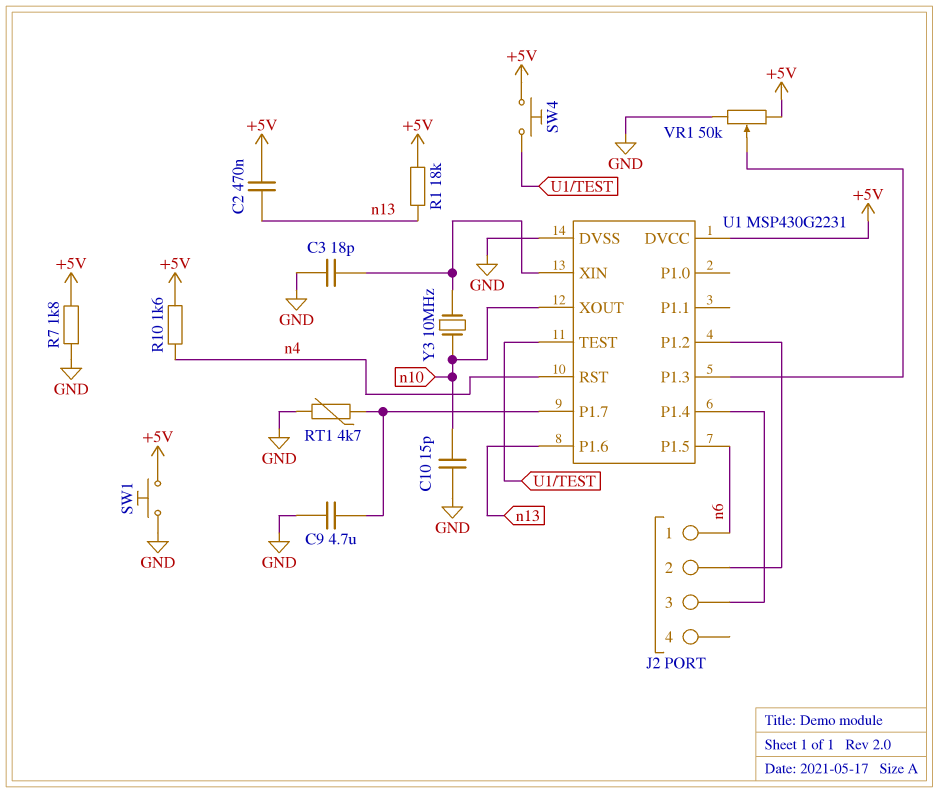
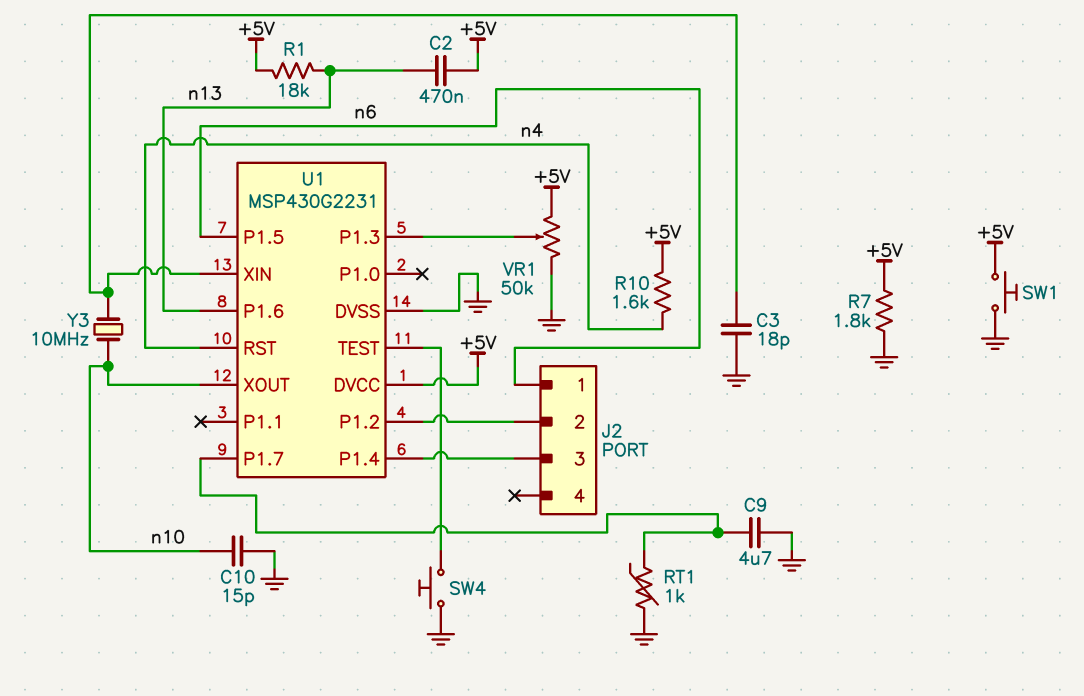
RT1: 4.7k (GND, U1/P1.7) -> 1k (GND, U1/P1.7)
SW4: button (+5V, U1/TEST) -> button (GND, U1/TEST)

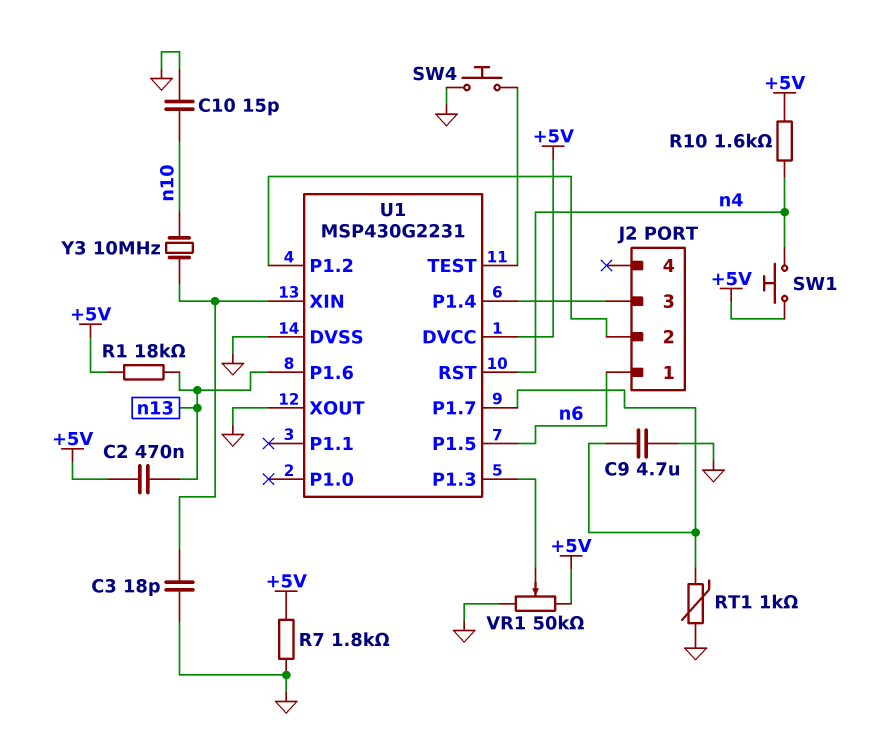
SW1: button (+5V, GND) -> button (+5V, n4)
U1 pin XOUT: n10 -> GND

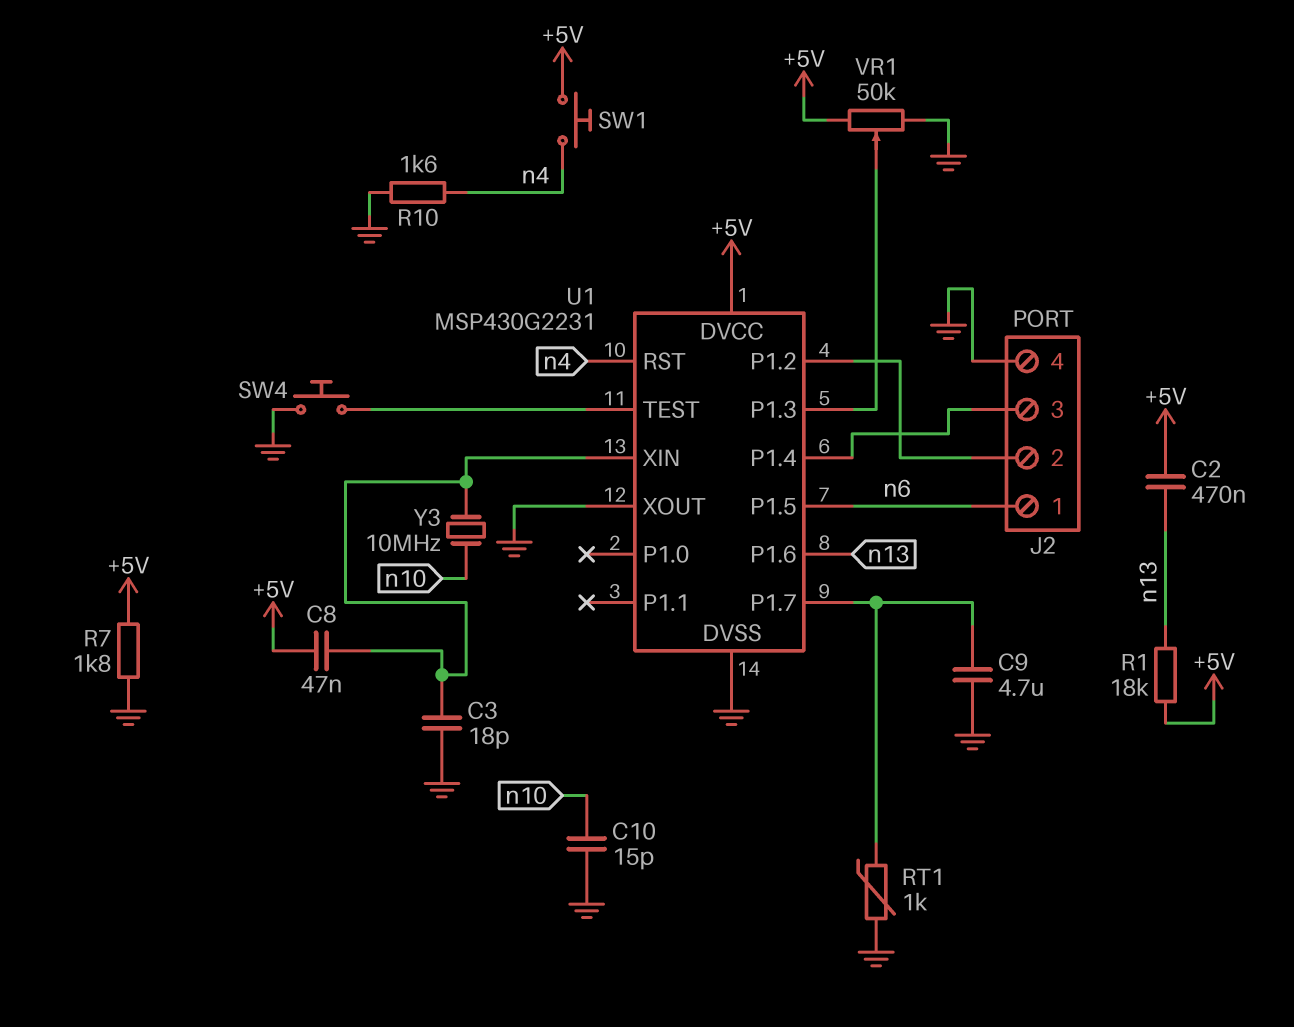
C8: none -> 47nF (+5V, U1/XIN)
J2 pin 4: none -> GND
R10: 1.6k (+5V, n4) -> 1.6k (GND, n4)

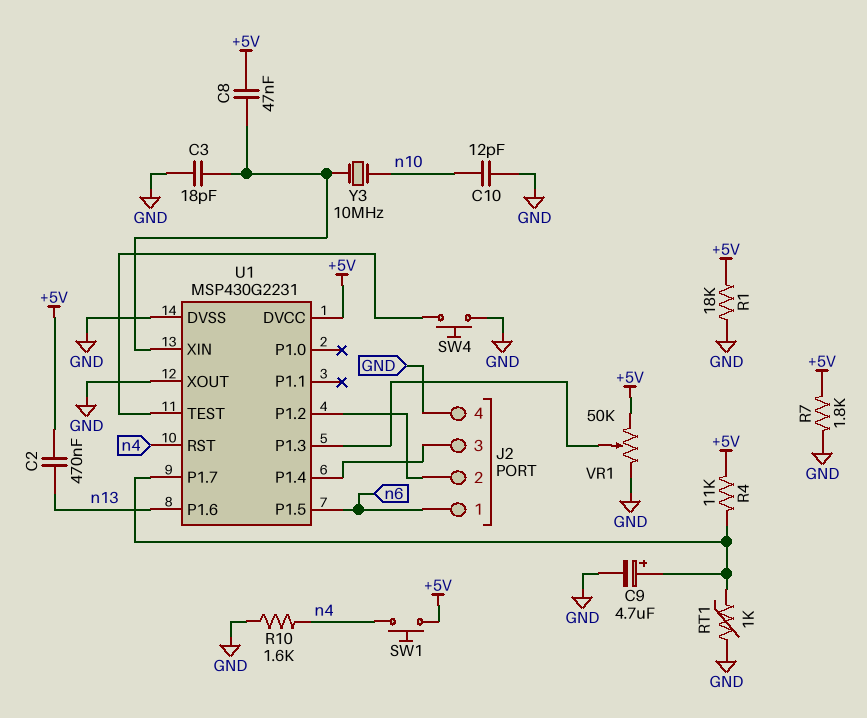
C9: 4.7uF (GND, U1/P1.7) -> 4.7uF (plus U1/P1.7, minus GND)
C10: 15pF (GND, n10) -> 12pF (GND, n10)
R1: 18k (+5V, n13) -> 18k (+5V, GND)
R4: none -> 11k (+5V, U1/P1.7)

